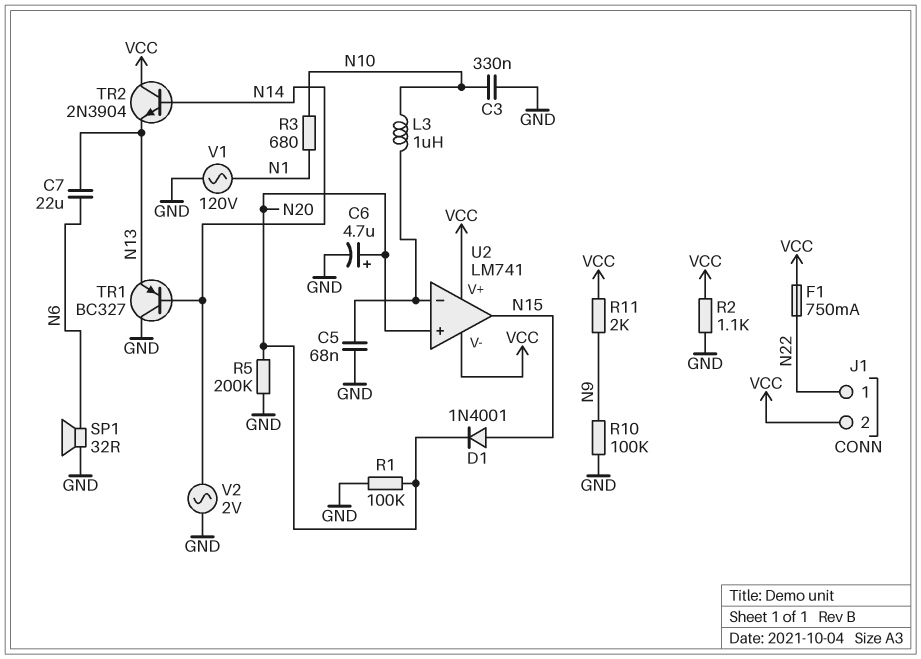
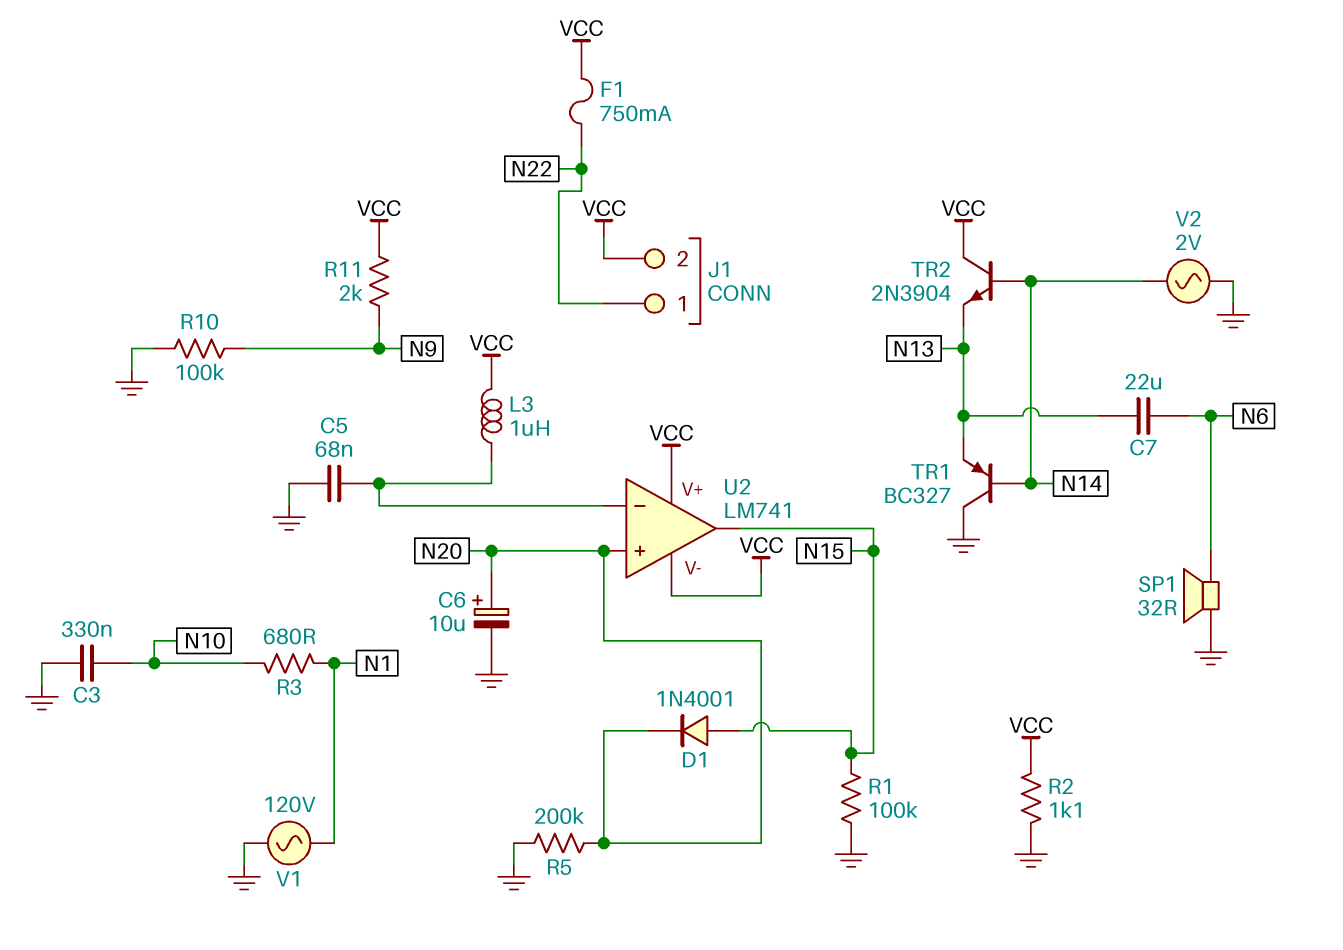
C6: 4.7uF (plus N20, minus GND) -> 10uF (plus N20, minus GND)
L3: 1uH (N10, U2/in-) -> 1uH (U2/in-, VCC)
R1: 100k (GND, N20) -> 100k (GND, N15)

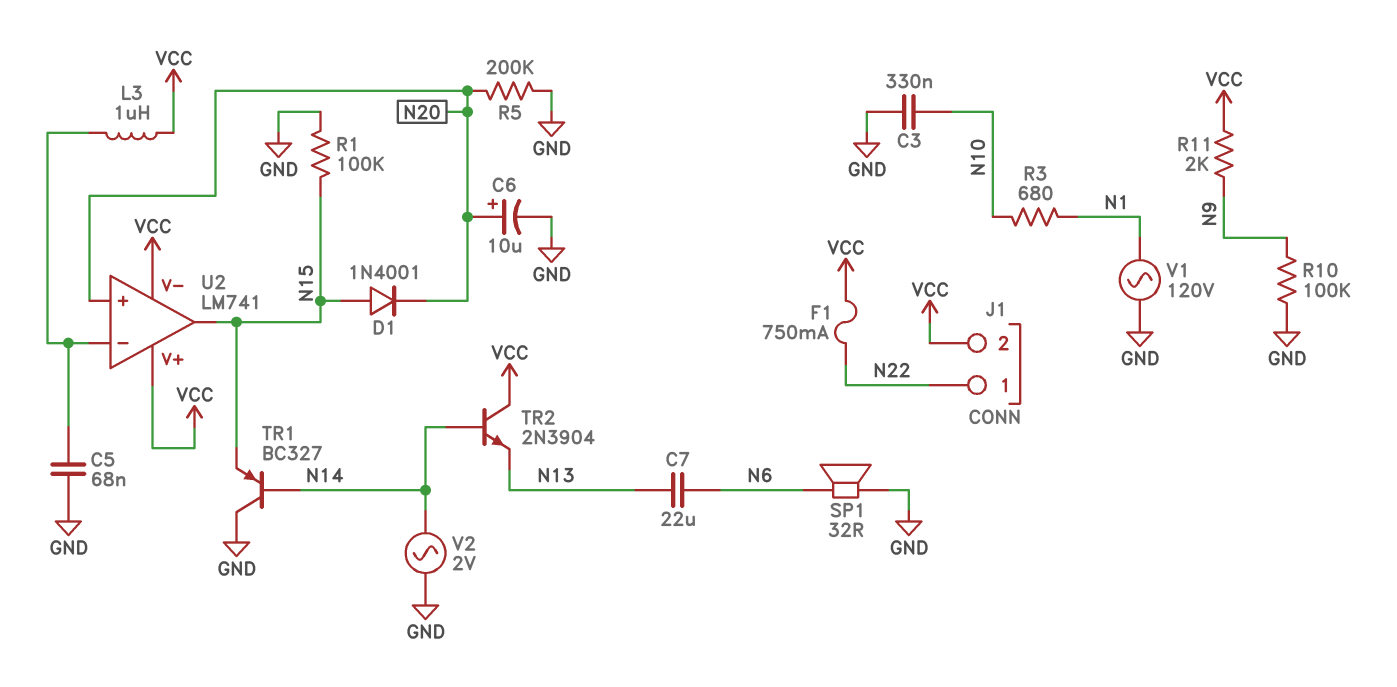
R2: 1.1k (GND, VCC) -> none
TR1: PNP BC327 (B N14, C GND, E N13) -> PNP BC327 (B N14, C GND, E N15)

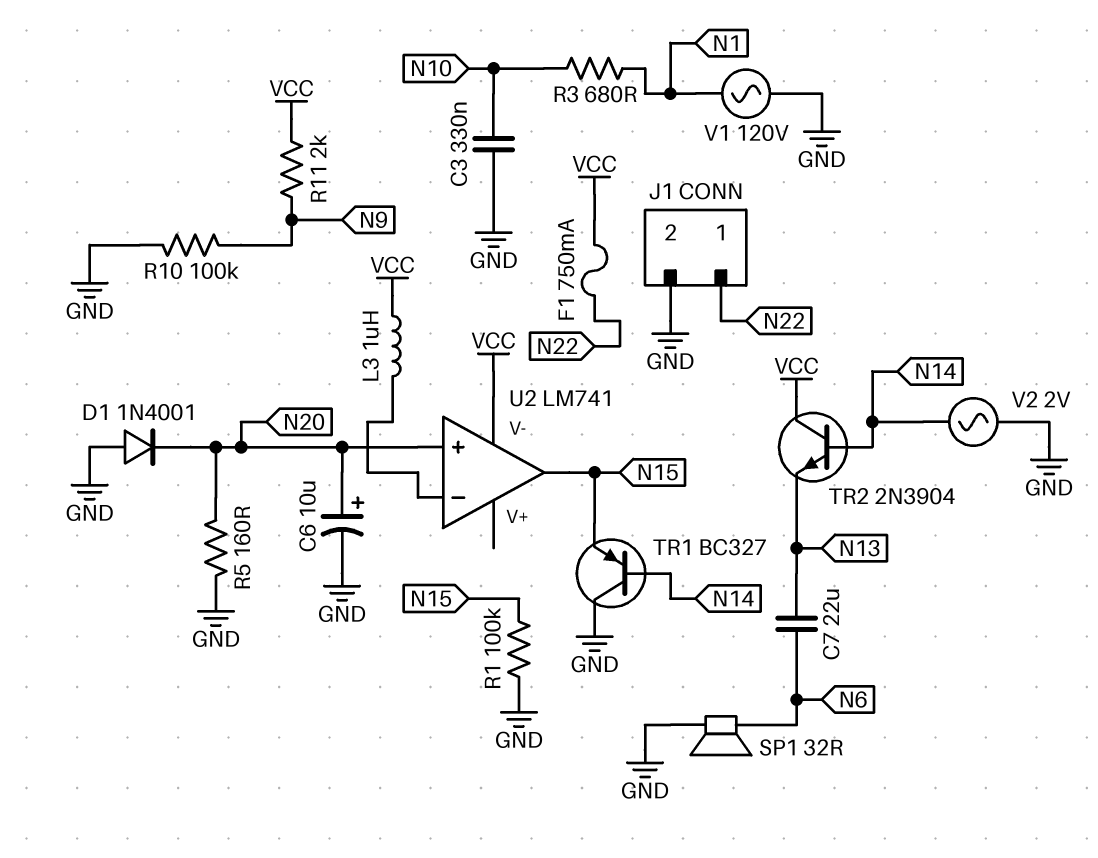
C5: 68nF (GND, U2/in-) -> none
D1: diode 1N4001 (A N15, K N20) -> diode 1N4001 (A GND, K N20)
J1 pin 2: VCC -> GND
R5: 200k (GND, N20) -> 160 (GND, N20)
U2 pin V+: VCC -> none

